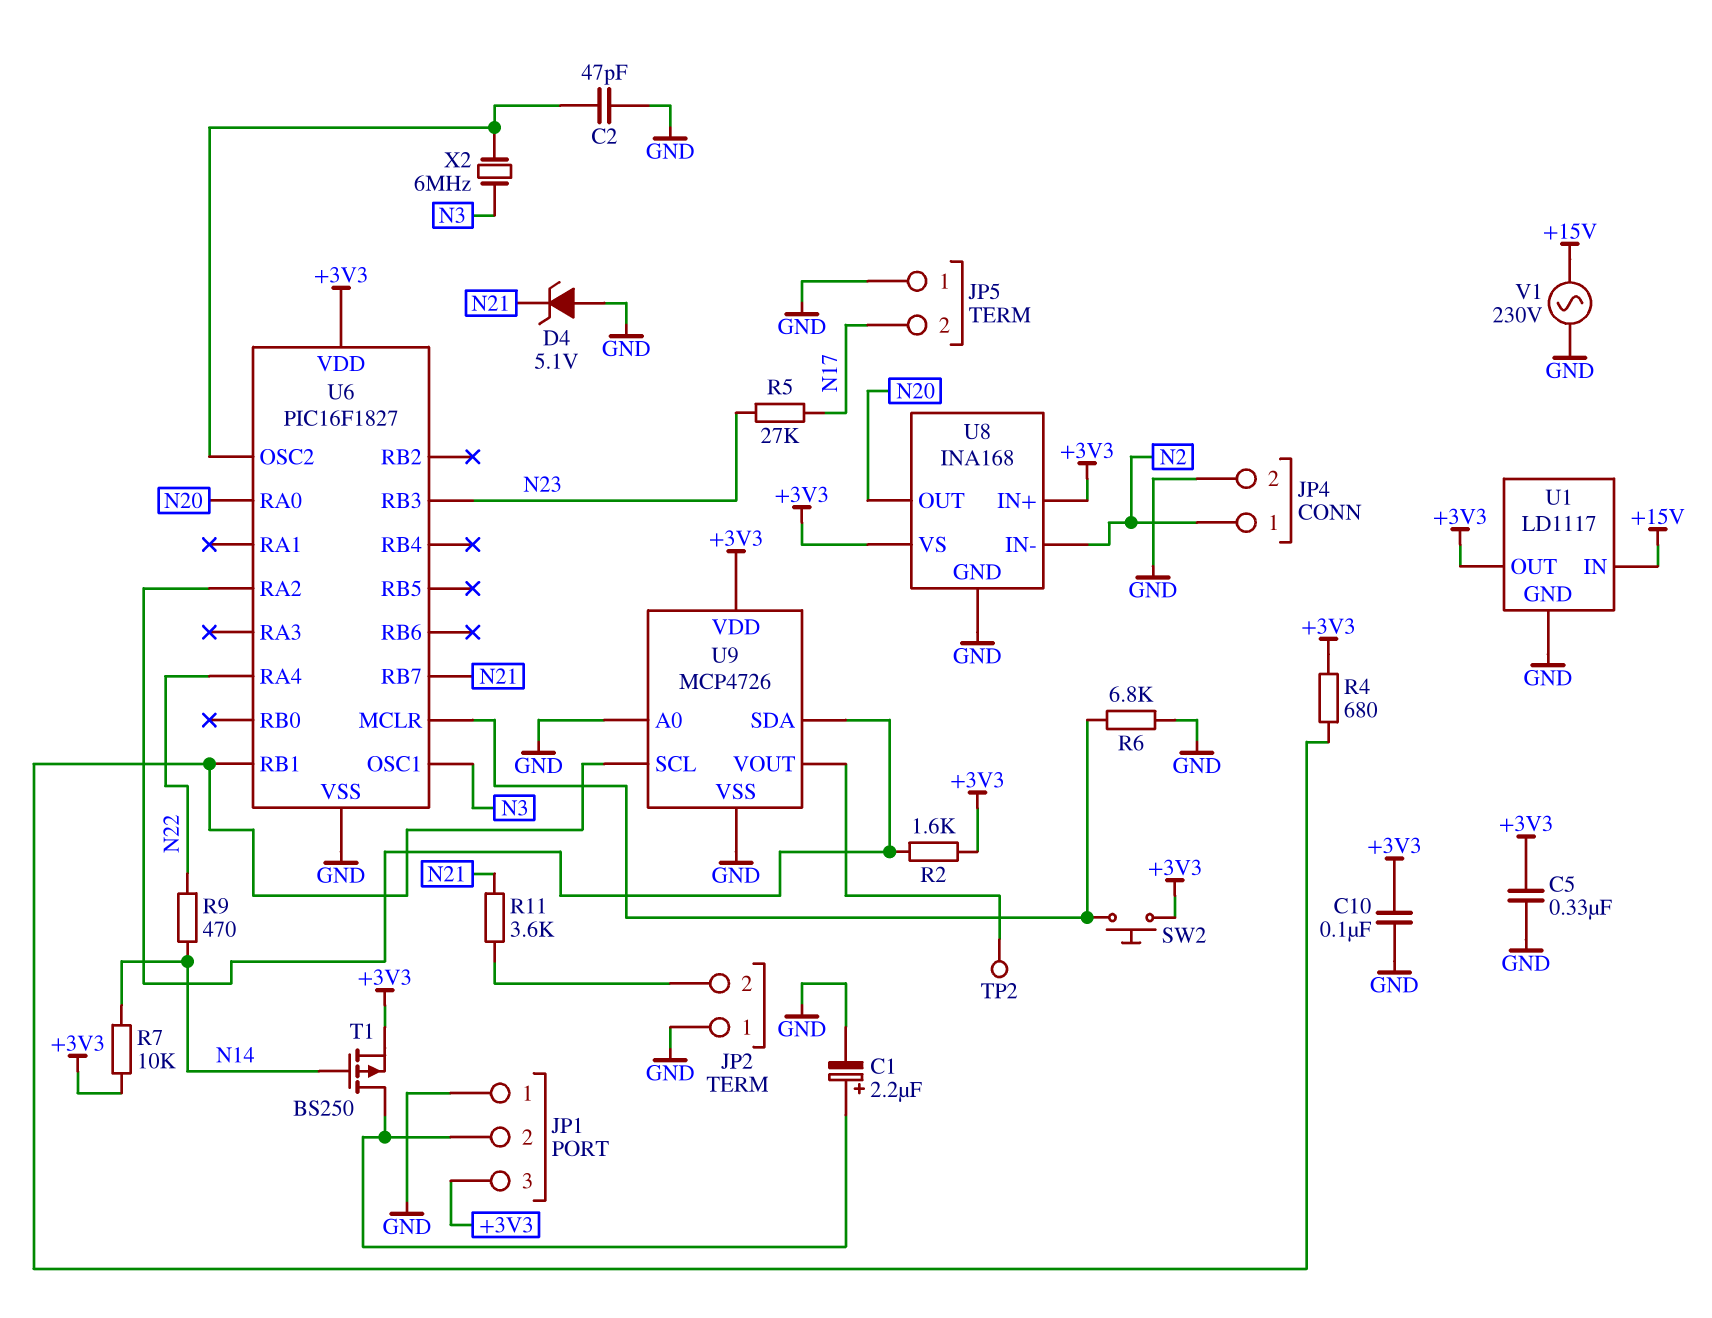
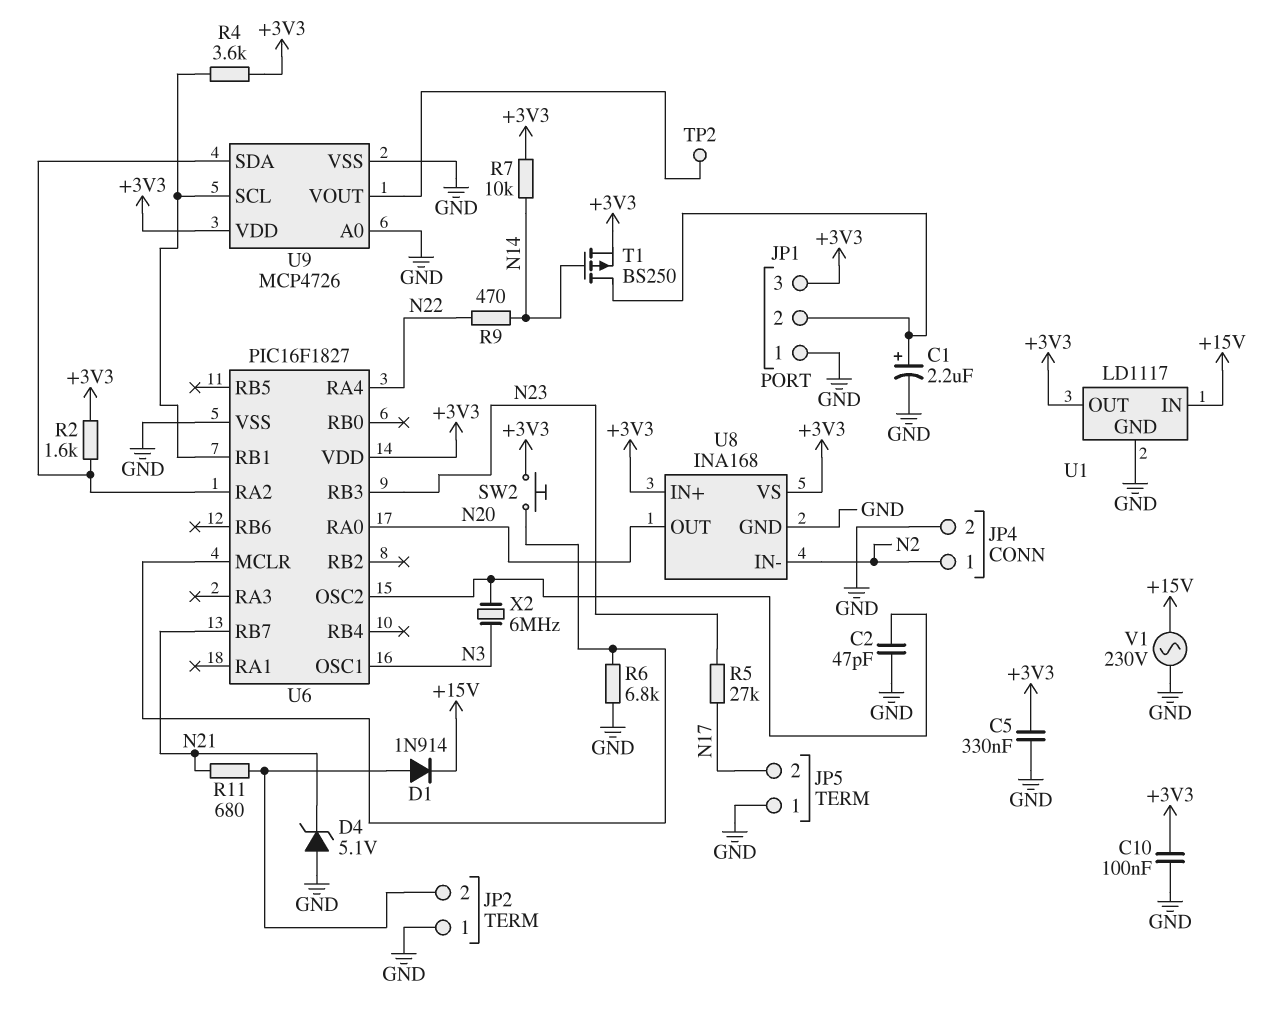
D1: none -> diode 1N914 (A JP2/2, K +15V)
R4: 680 (+3V3, U6/RB1) -> 3.6k (+3V3, U6/RB1)
R11: 3.6k (JP2/2, N21) -> 680 (JP2/2, N21)

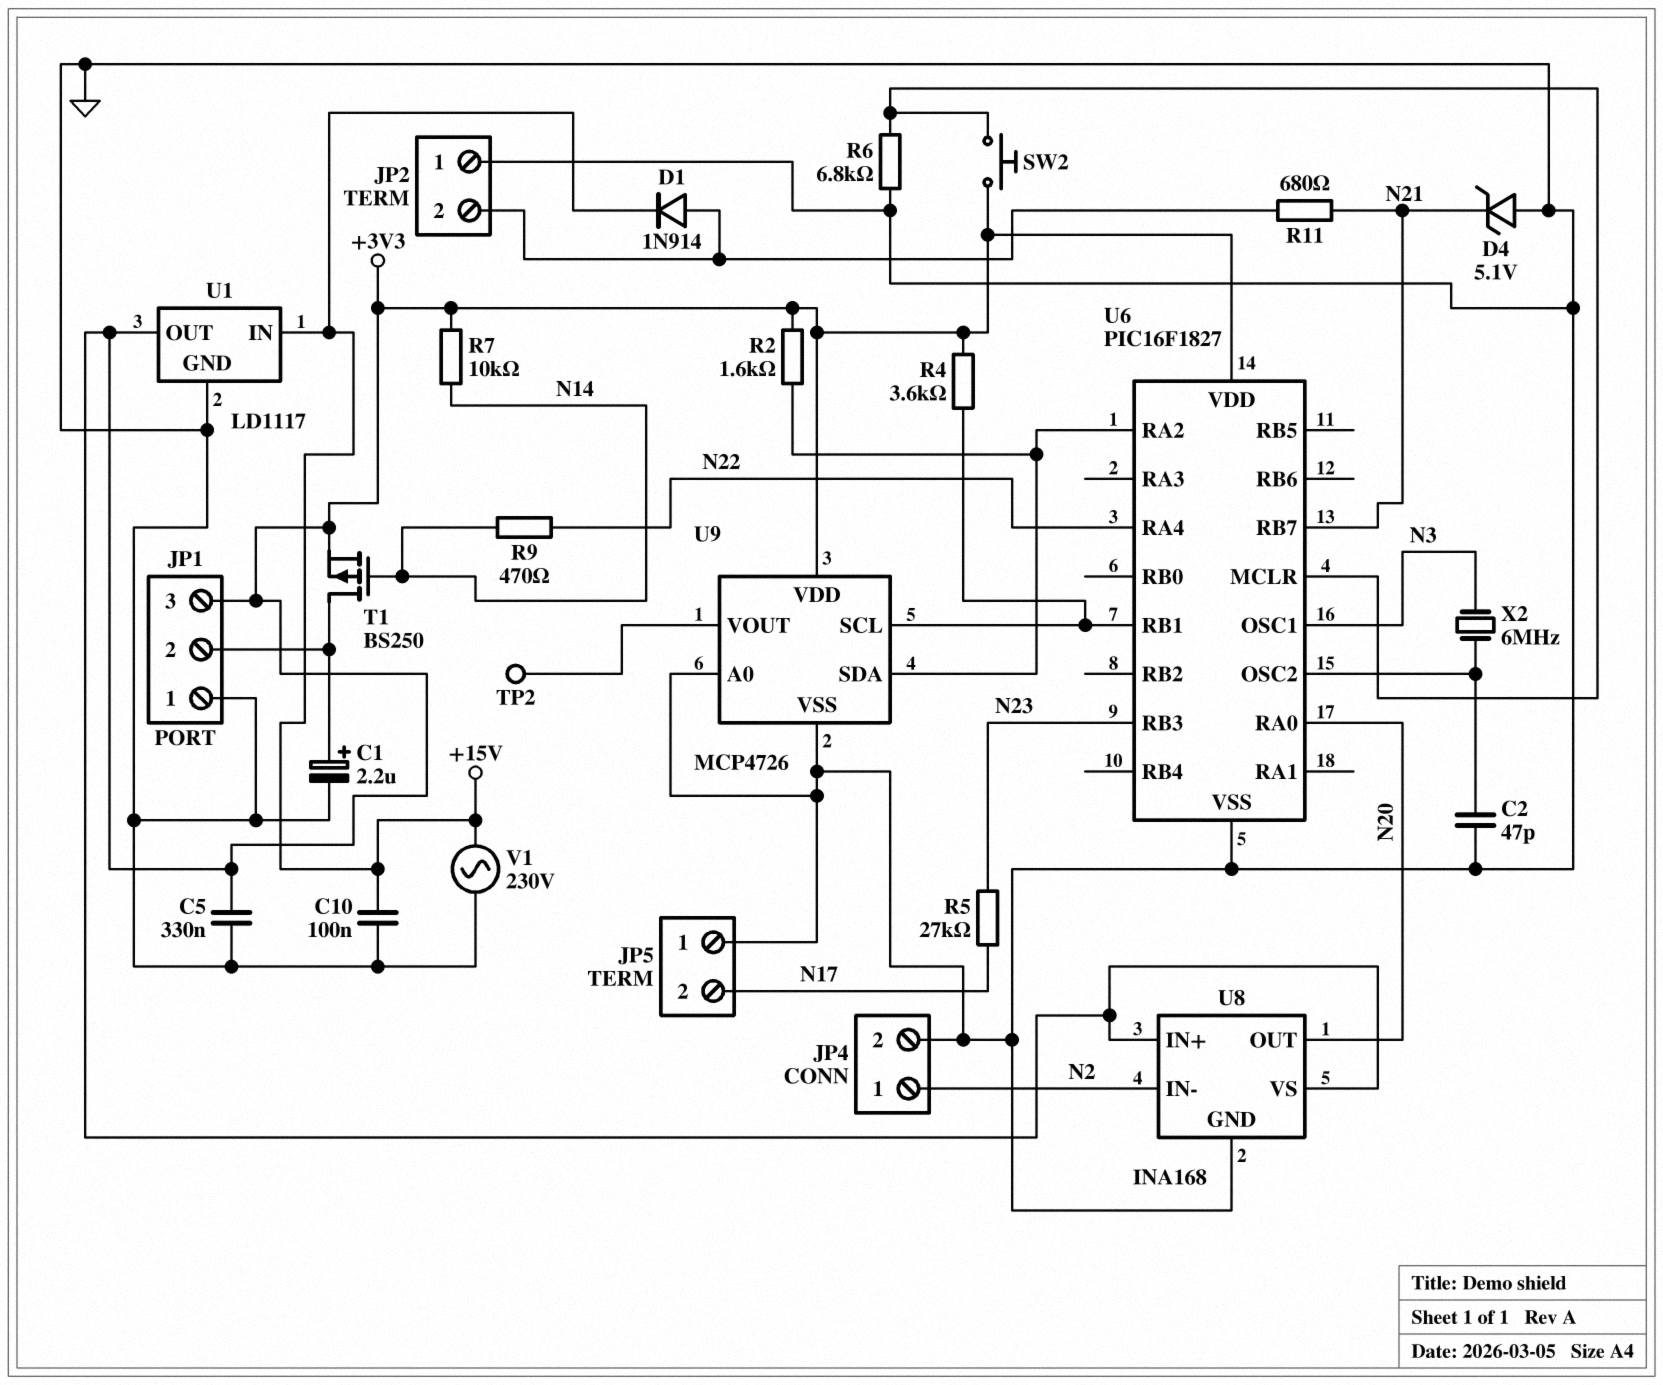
C10: 100nF (+3V3, GND) -> 100nF (+15V, GND)

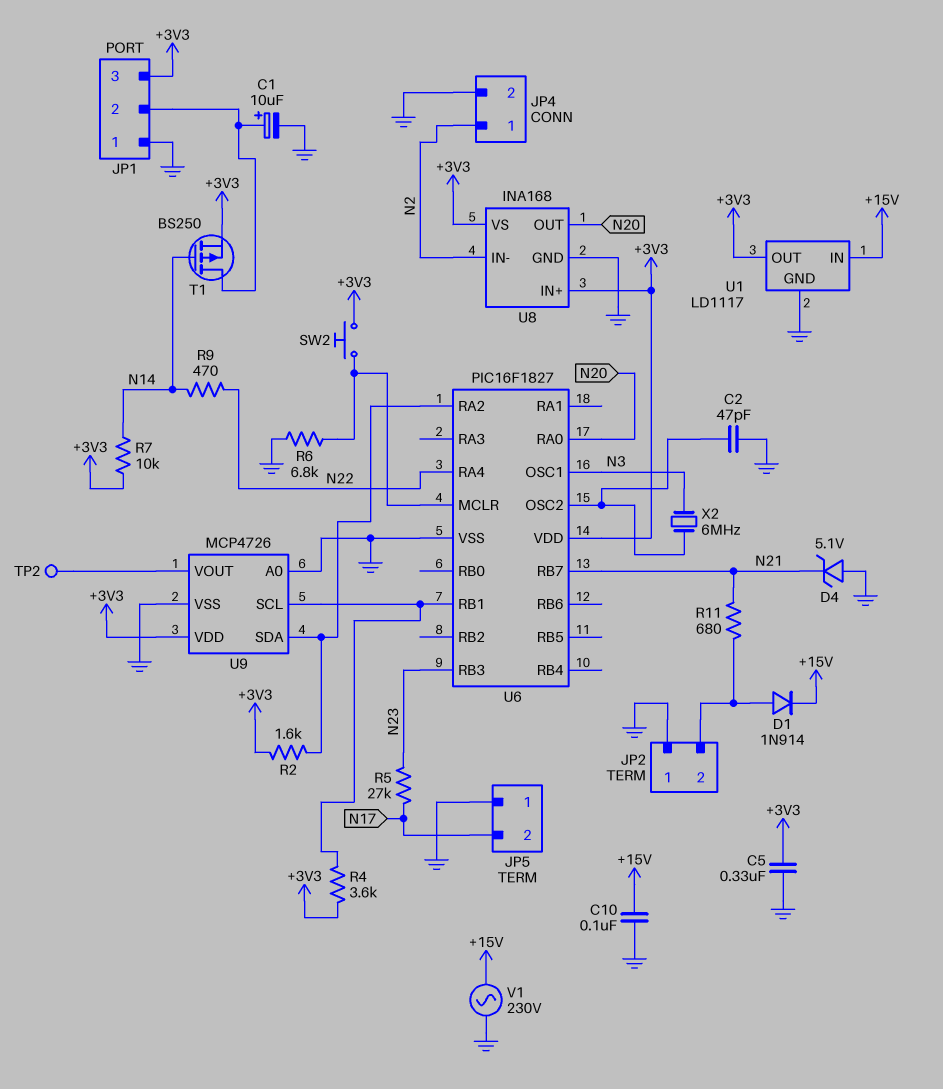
C1: 2.2uF (plus JP1/2, minus GND) -> 10uF (plus JP1/2, minus GND)

